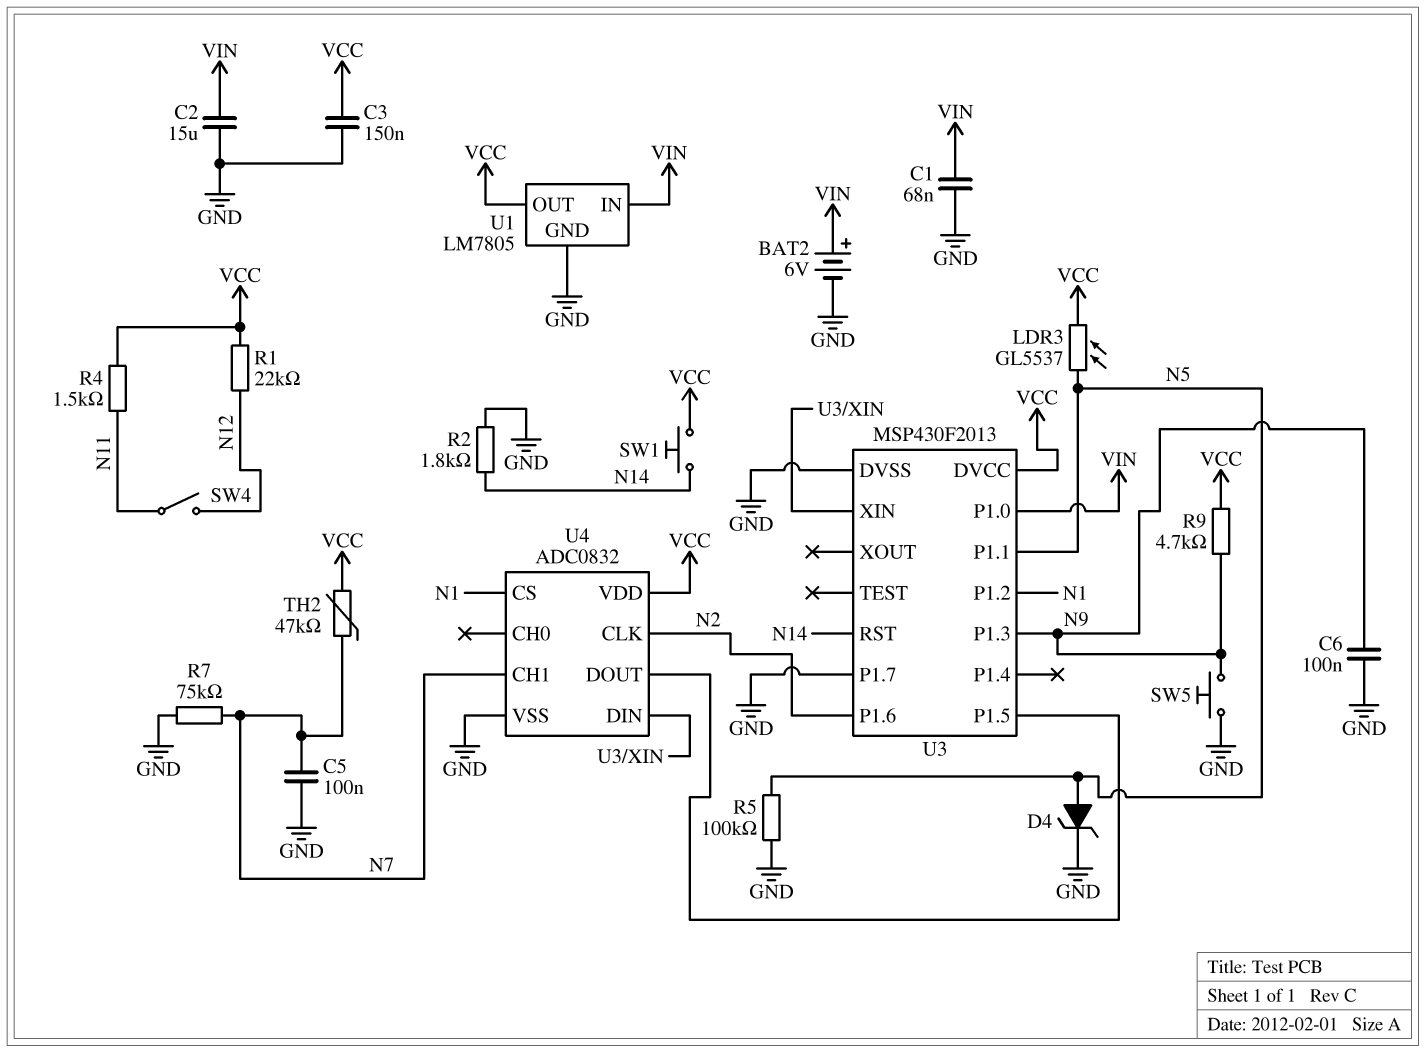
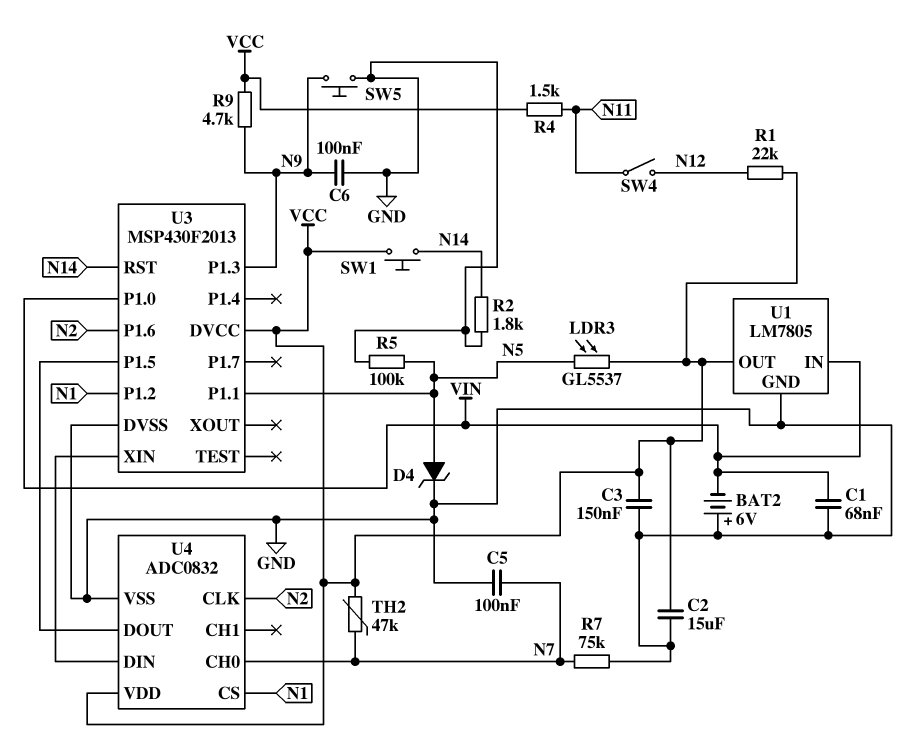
BAT2: 6V (plus VIN, minus GND) -> 6V (plus GND, minus VIN)
C2: 15uF (GND, VIN) -> 15uF (GND, VCC)
U3 pin P1.7: GND -> none
U4 pin CH0: none -> N7
U4 pin CH1: N7 -> none

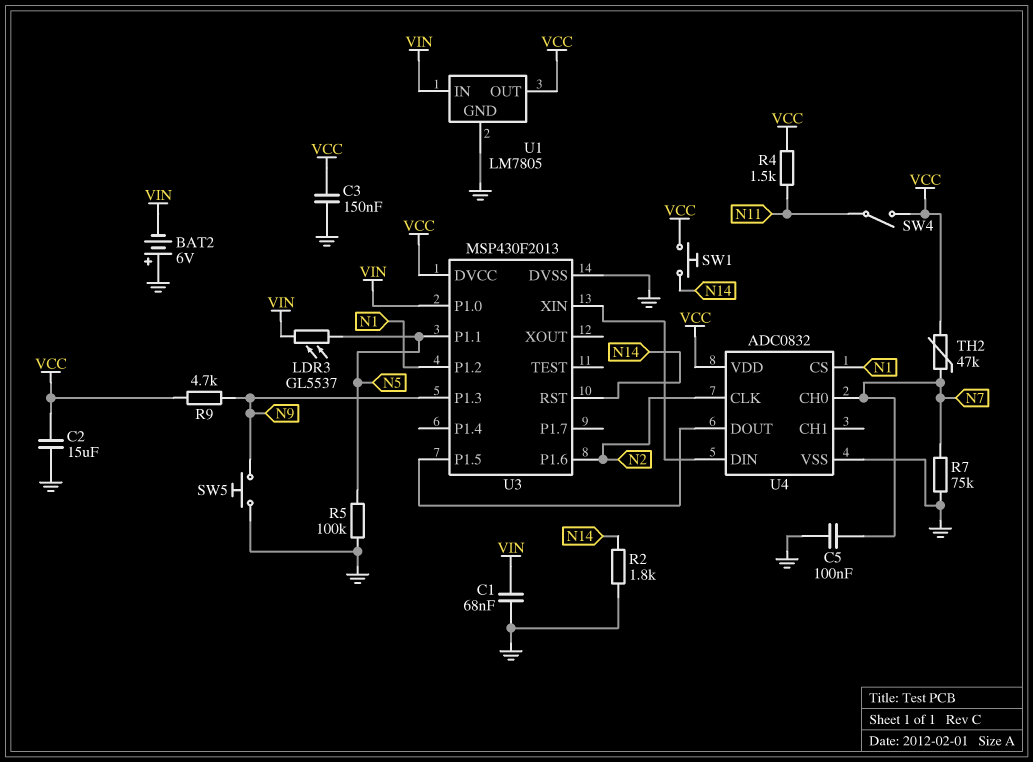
C6: 100nF (GND, N9) -> none
D4: zener (A N5, K GND) -> none
LDR3: GL5537 (N5, VCC) -> GL5537 (N5, VIN)
R1: 22k (N12, VCC) -> none
SW4: switch (N11, N12) -> switch (N11, VCC)

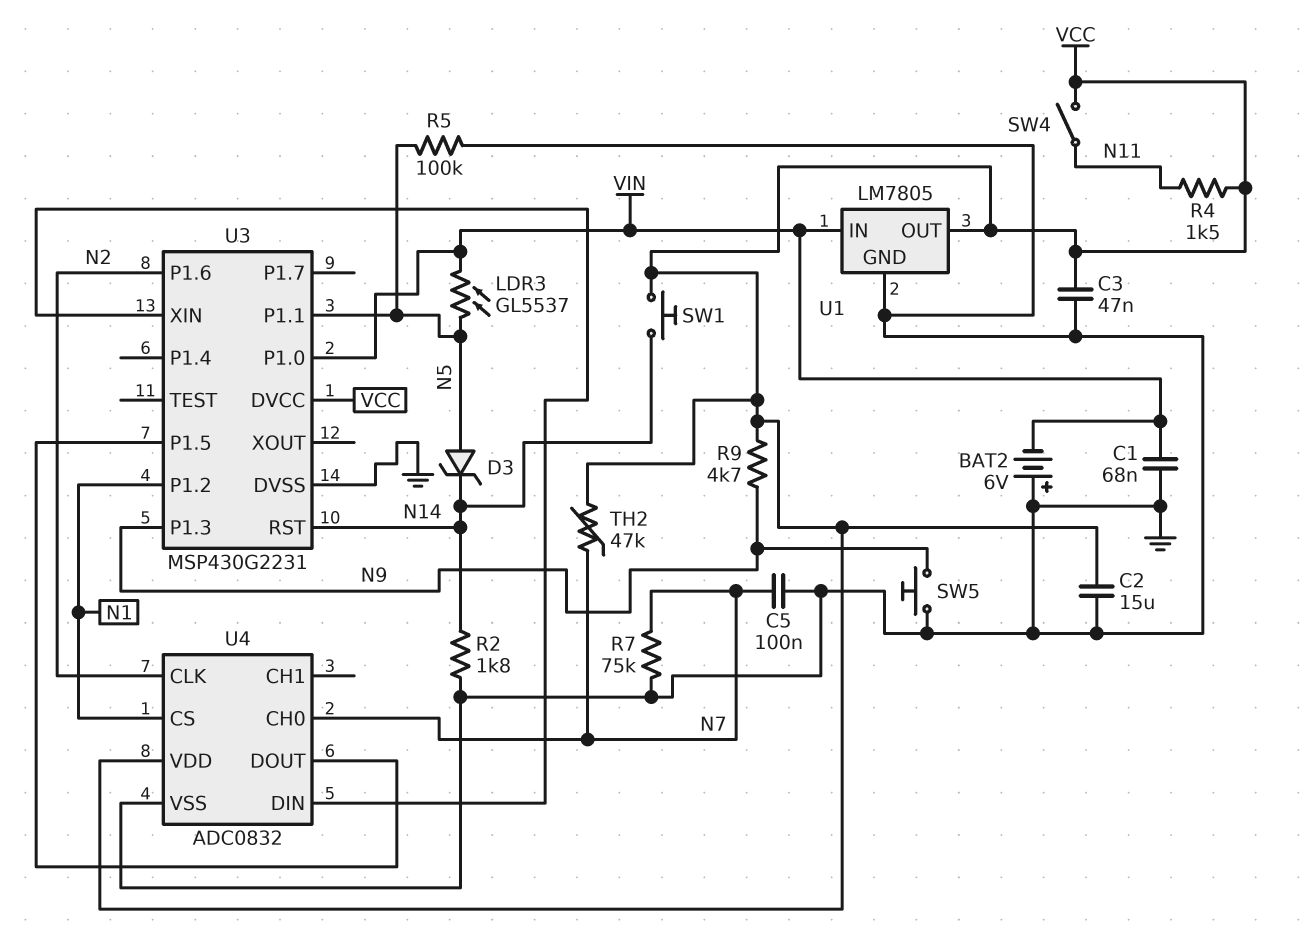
C3: 150nF (GND, VCC) -> 47nF (GND, VCC)
D3: none -> zener (A N5, K N14)
U3: MSP430F2013 -> MSP430G2231

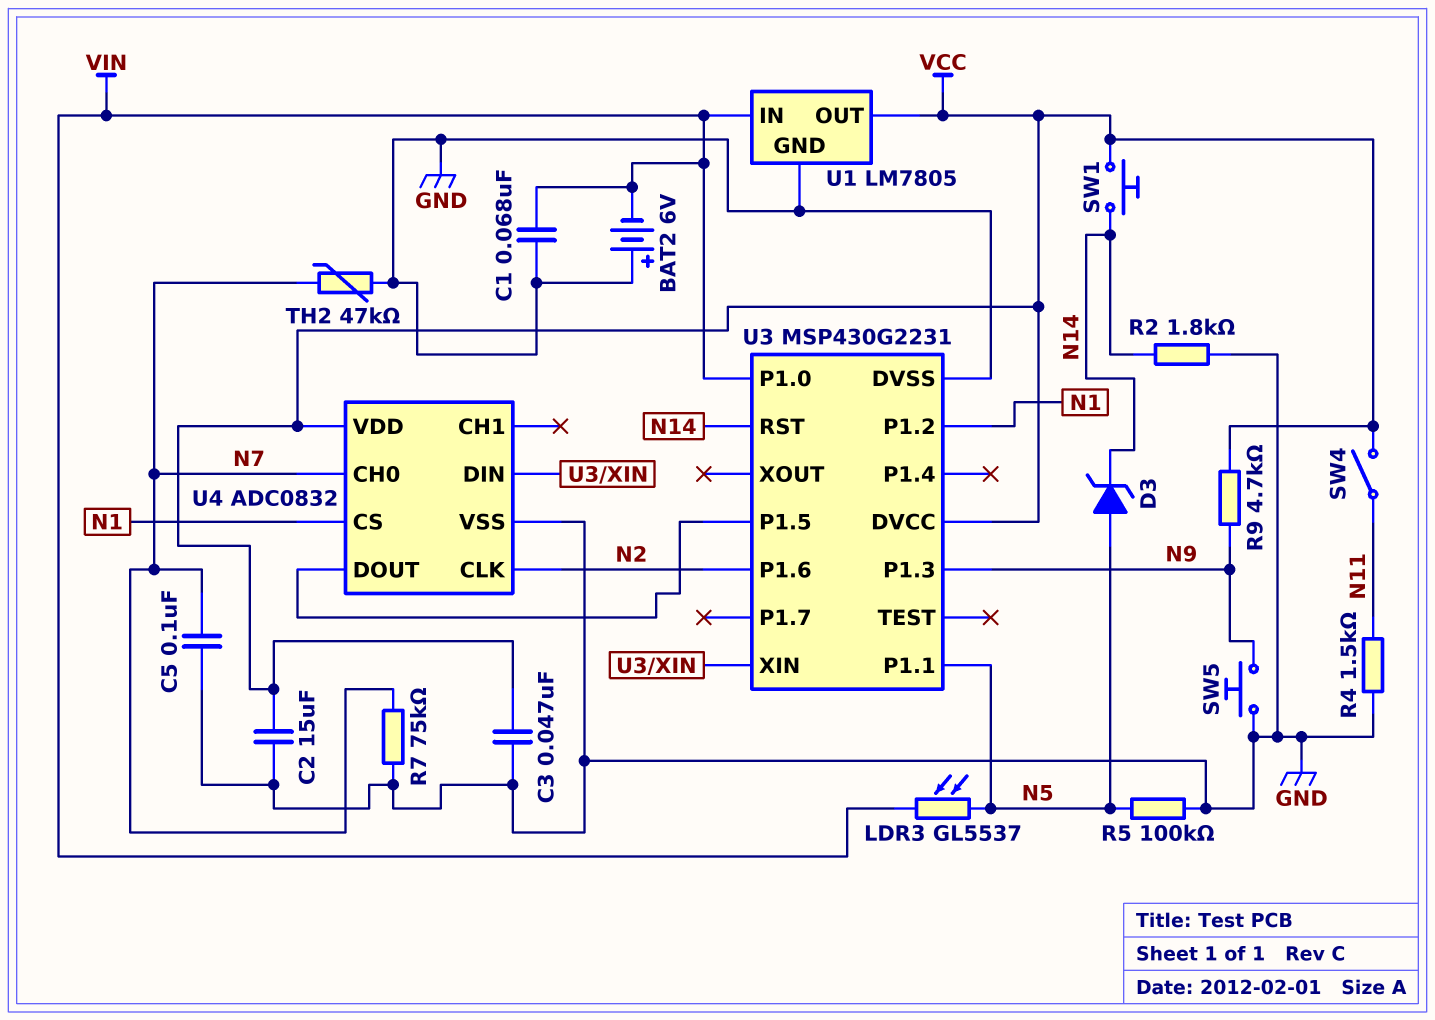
R4: 1.5k (N11, VCC) -> 1.5k (GND, N11)
TH2: 47k (N7, VCC) -> 47k (GND, N7)

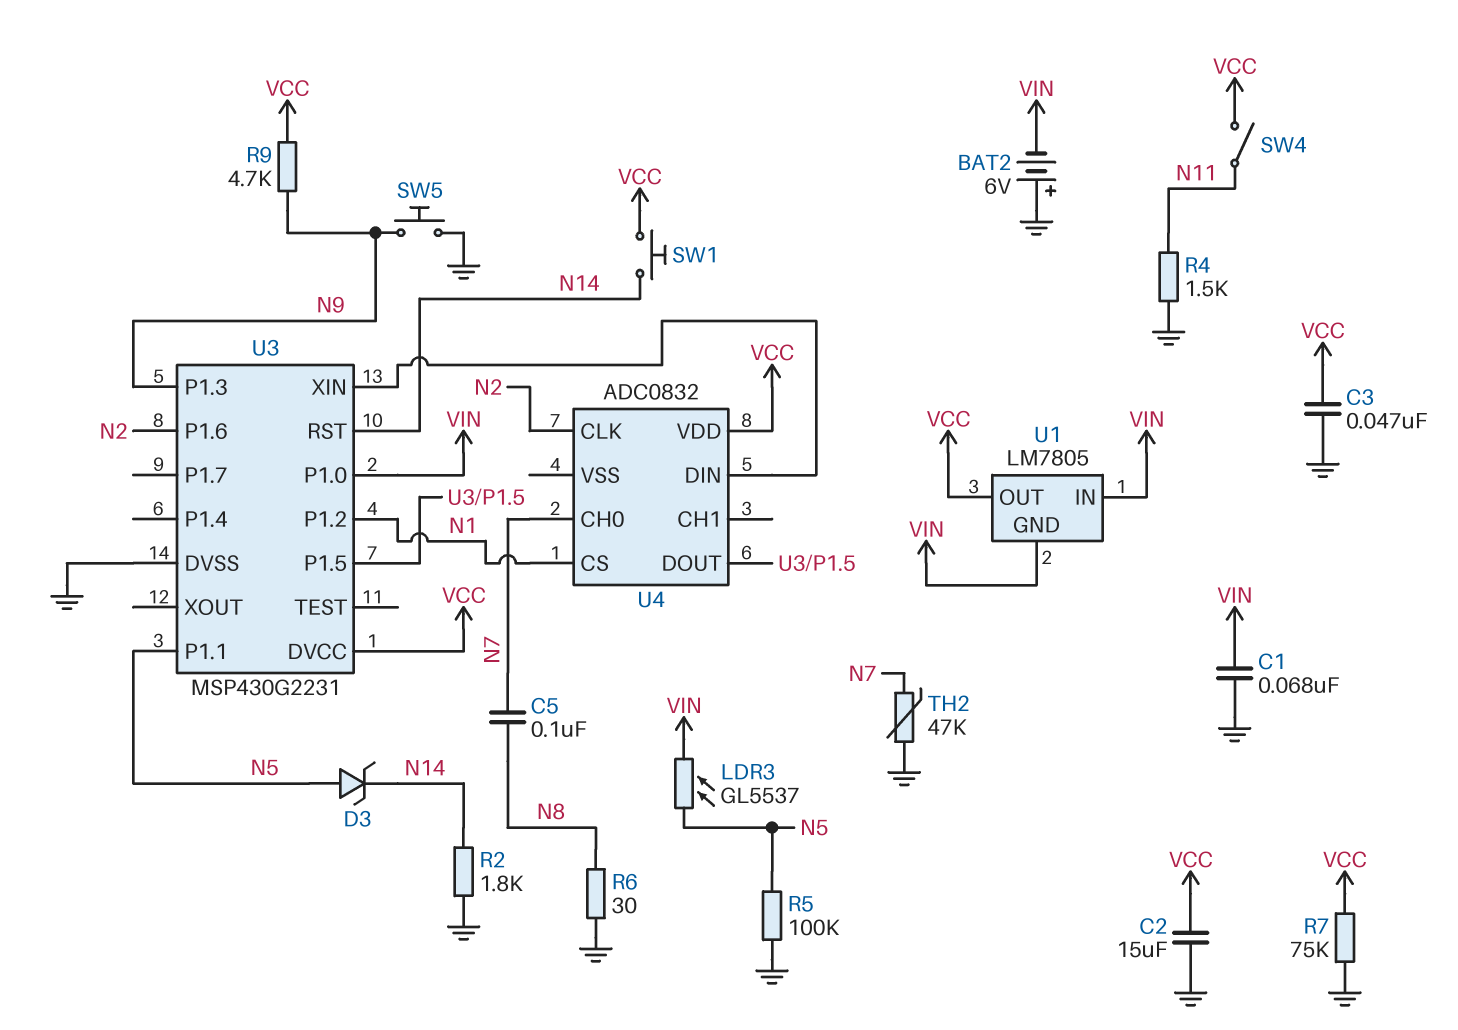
C5: 100nF (GND, N7) -> 100nF (N7, N8)
R6: none -> 30 (GND, N8)
R7: 75k (GND, N7) -> 75k (GND, VCC)
U1 pin GND: GND -> VIN
U4 pin VSS: GND -> none

